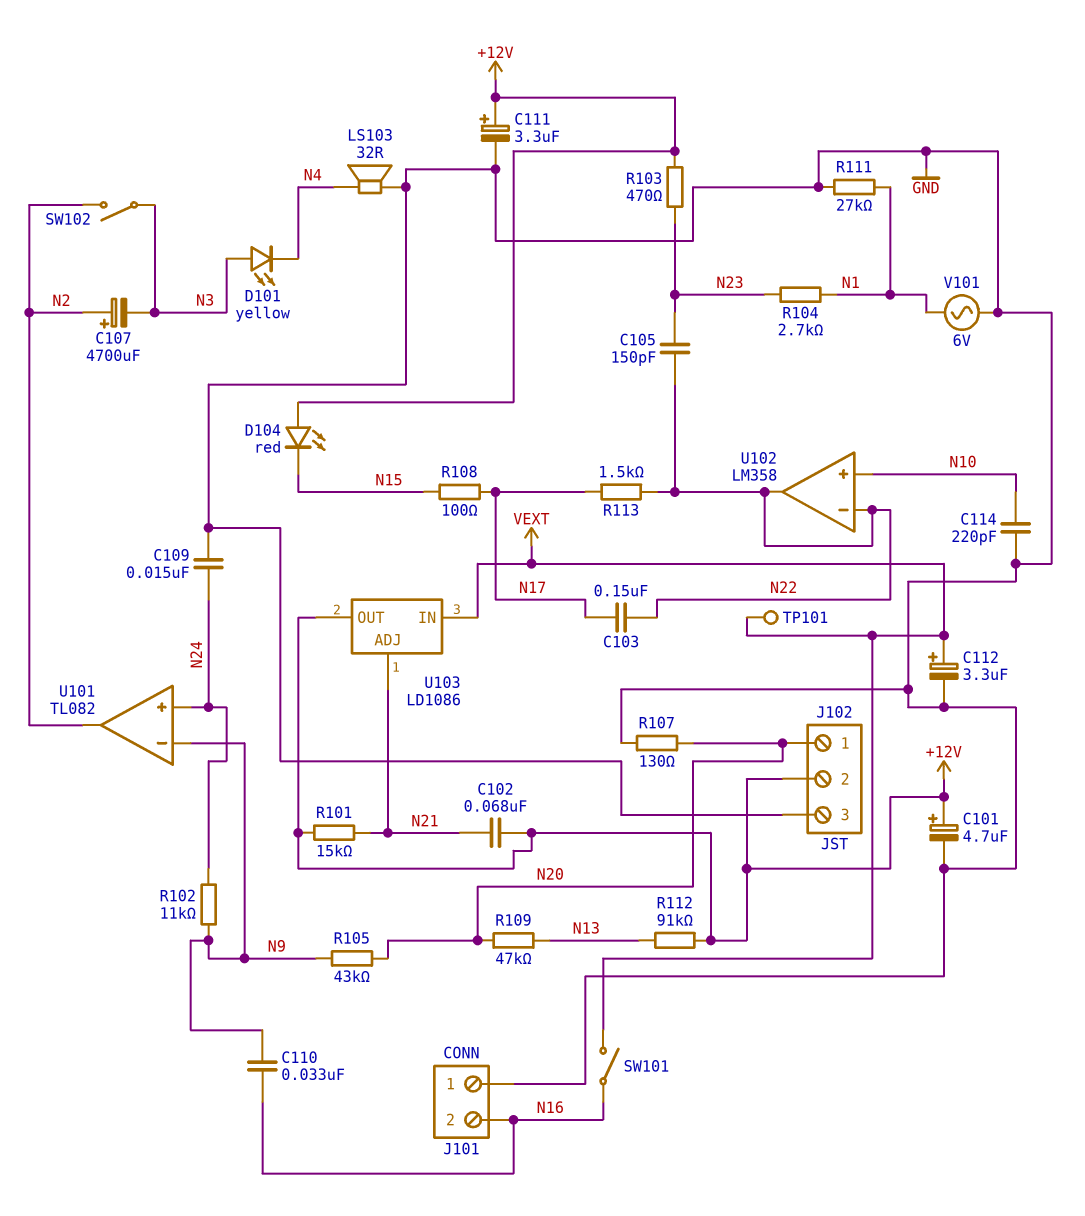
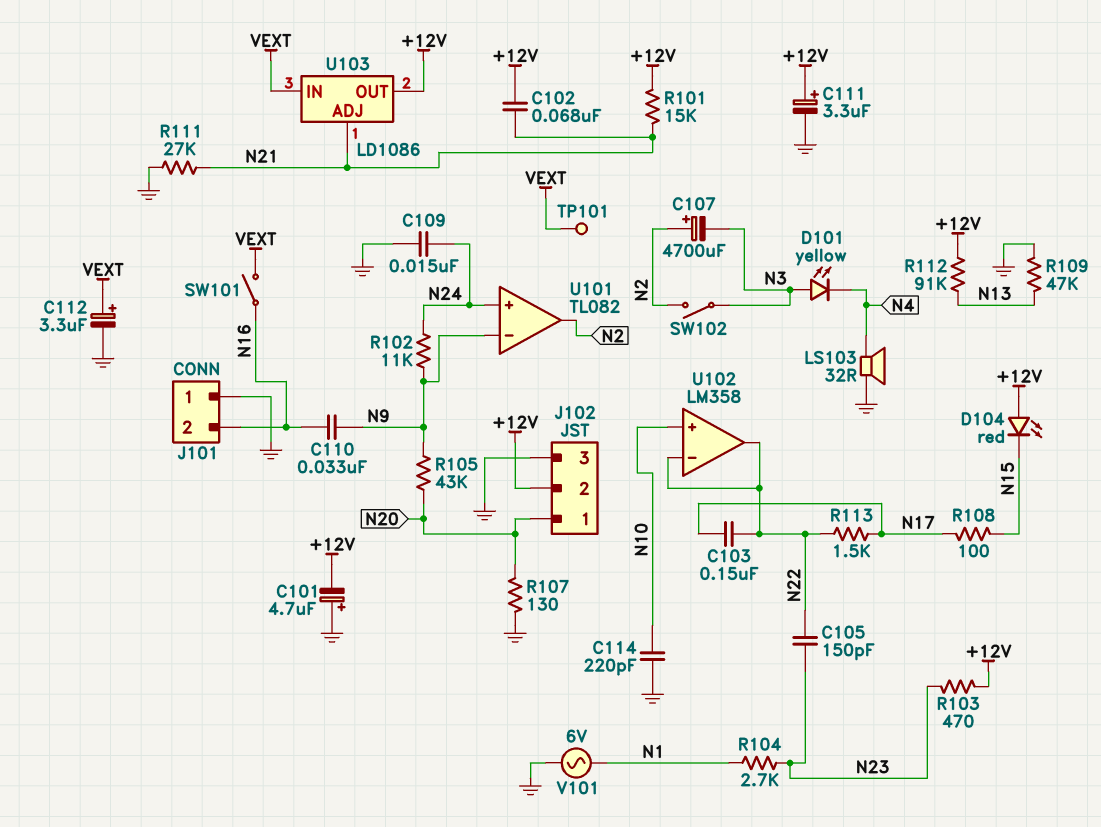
C101: 4.7uF (plus +12V, minus GND) -> 4.7uF (plus GND, minus +12V)
R109: 47k (N13, N20) -> 47k (GND, N13)
R111: 27k (GND, N1) -> 27k (GND, N21)

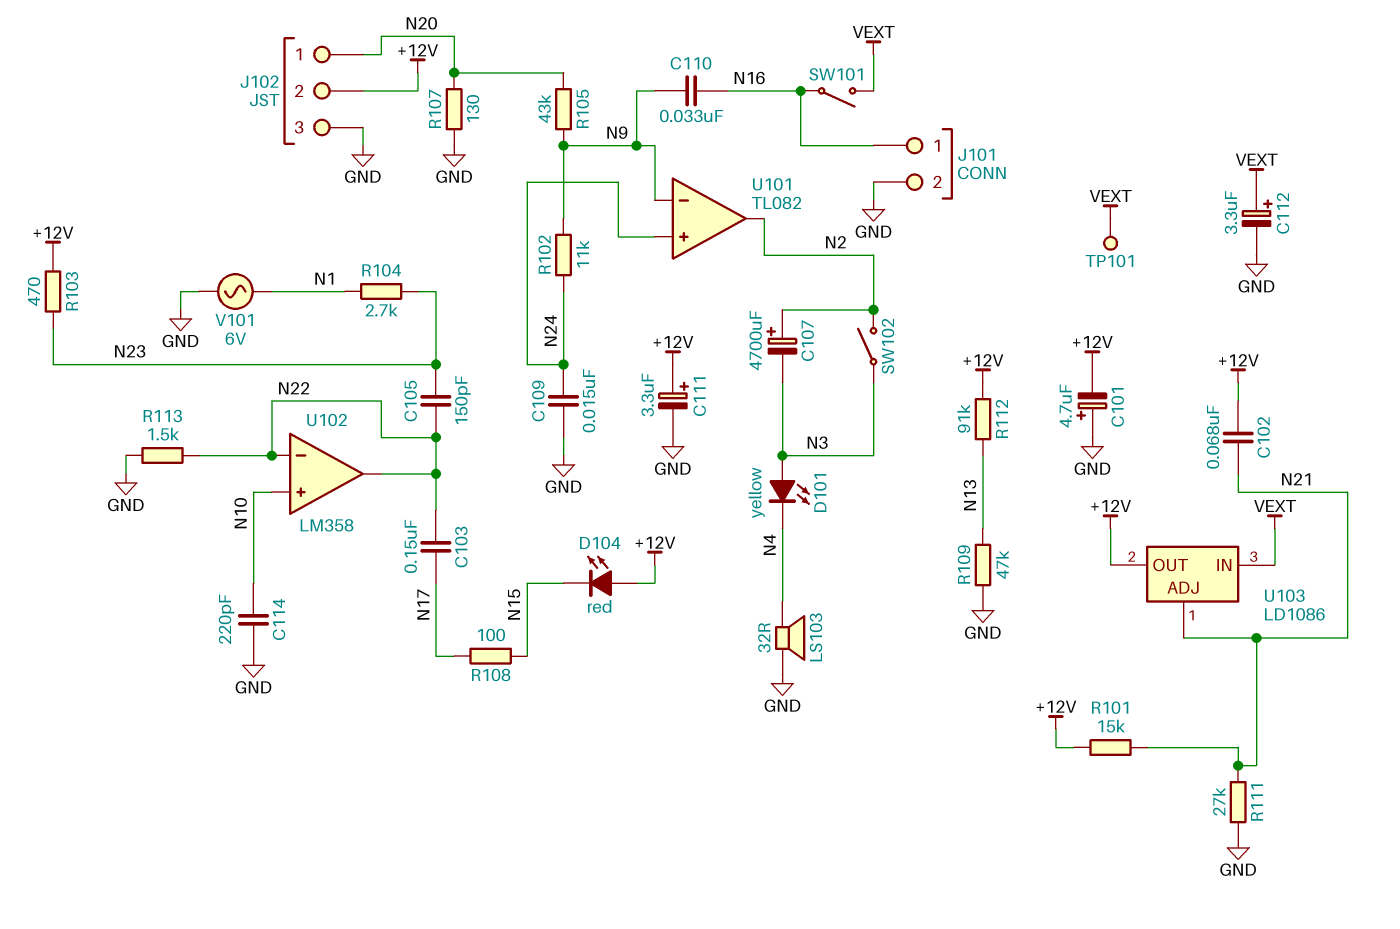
J101 pin 1: GND -> N16
J101 pin 2: N16 -> GND
R113: 1.5k (N17, N22) -> 1.5k (GND, N22)

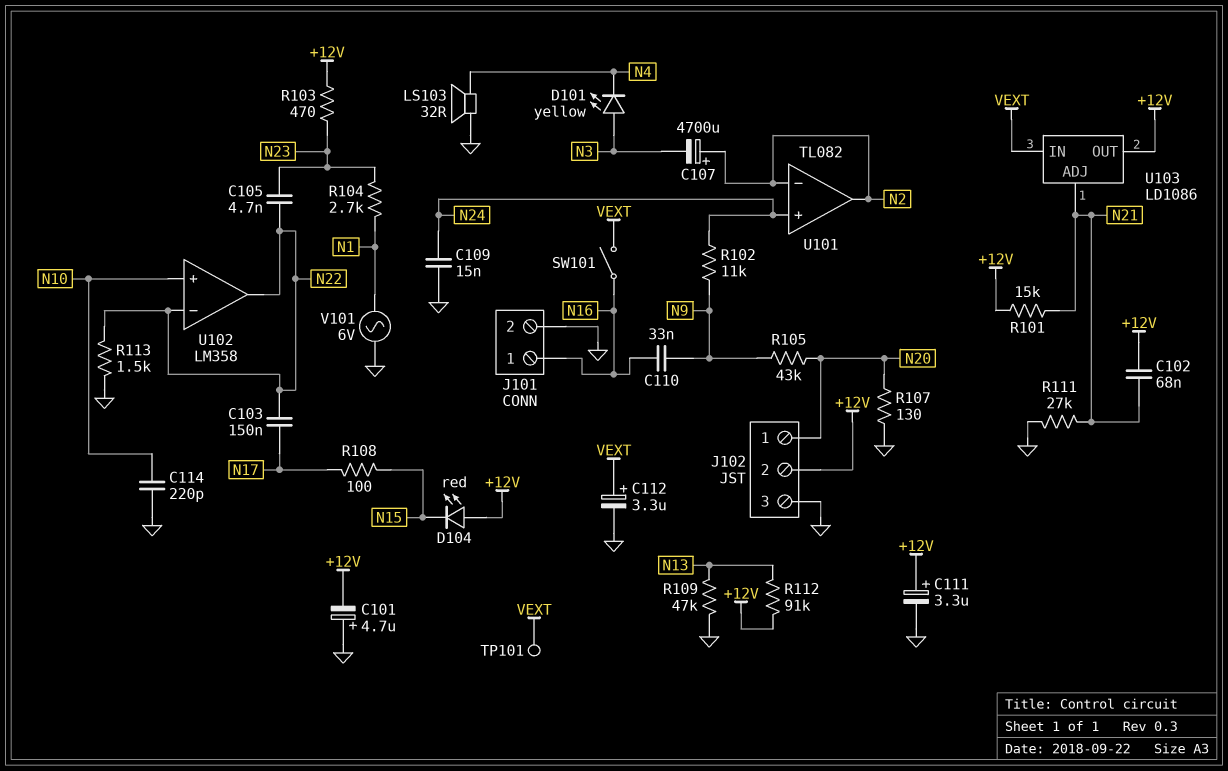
C105: 150pF (N22, N23) -> 4.7nF (N22, N23)
SW102: switch (N2, N3) -> none
U101 pin in-: N9 -> N2

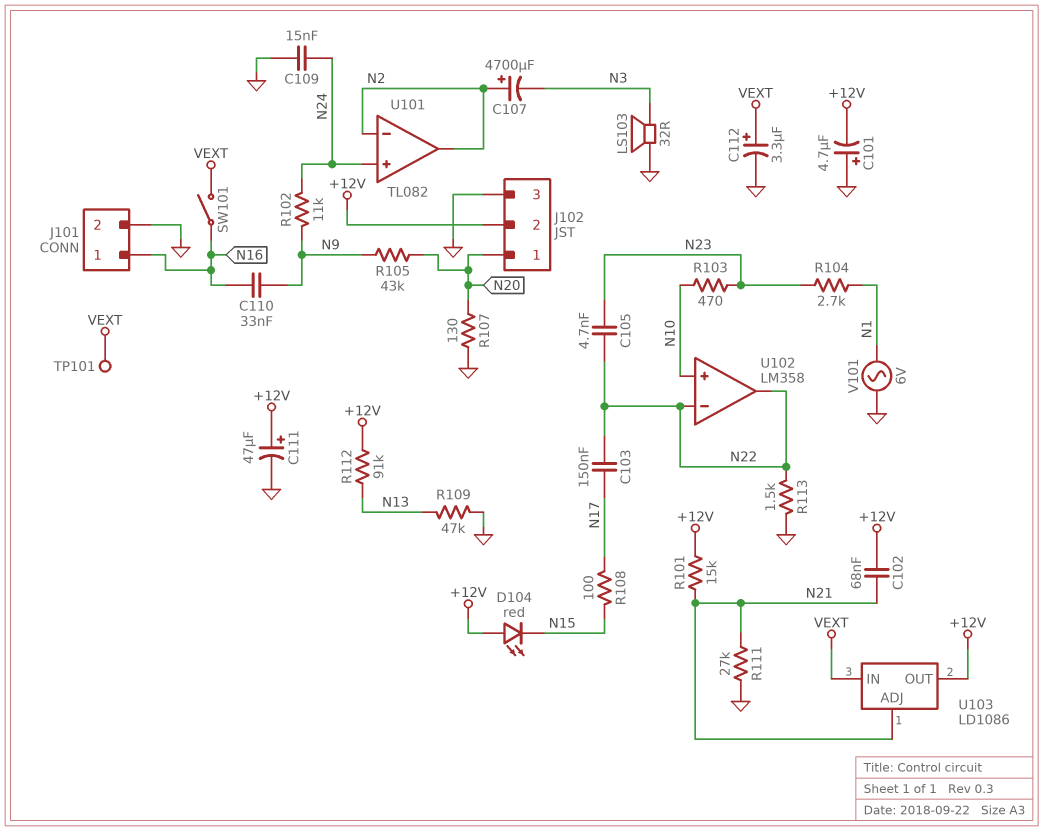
C111: 3.3uF (plus +12V, minus GND) -> 47uF (plus +12V, minus GND)
C114: 220pF (GND, N10) -> none
D101: LED yellow (A N3, K N4) -> none
LS103: speaker 32R (GND, N4) -> speaker 32R (GND, N3)
R103: 470 (+12V, N23) -> 470 (N10, N23)

